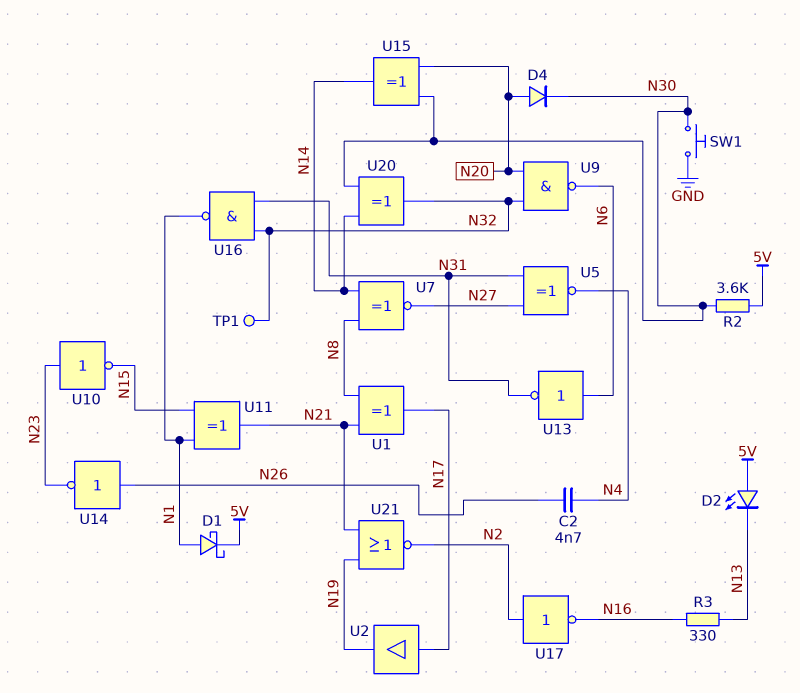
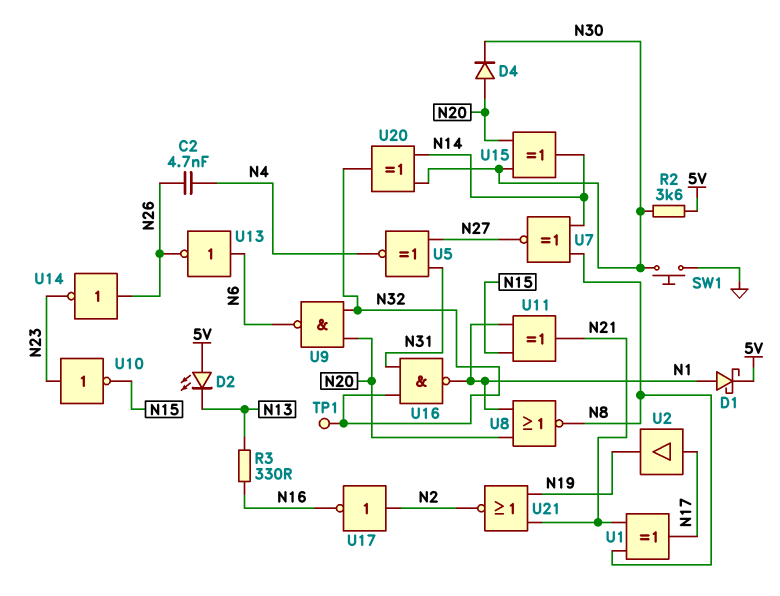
U8: none -> NOR (in N1, in N20, out N8)
U13: NOT (in N6, out N31) -> NOT (in N6, out N26)

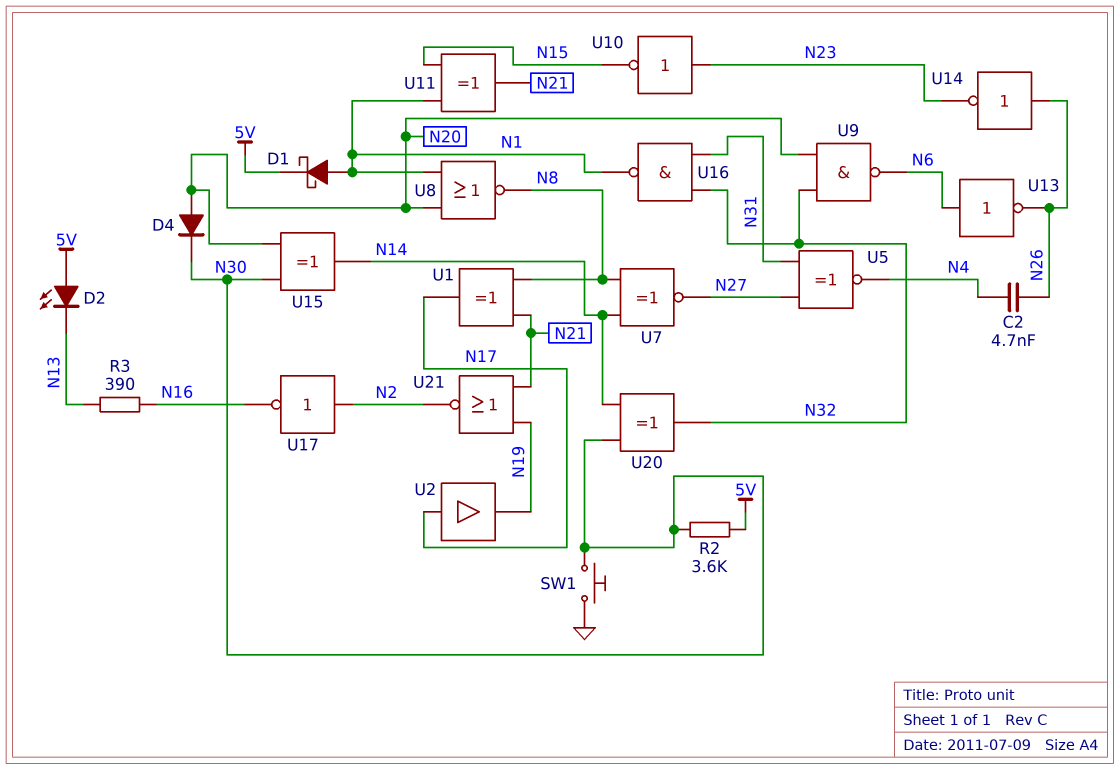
R3: 330 (N13, N16) -> 390 (N13, N16)
TP1: test point (N32) -> none

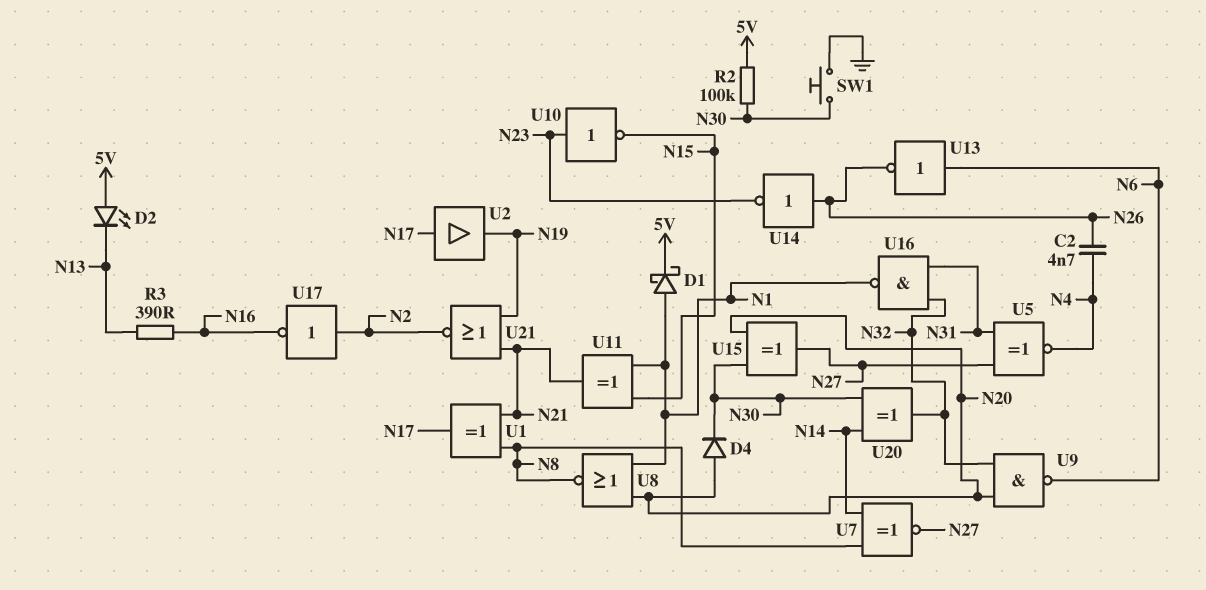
R2: 3.6k (5V, N30) -> 100k (5V, N30)
U15: XOR (in N20, in N30, out N14) -> XOR (in N20, in N30, out N27)

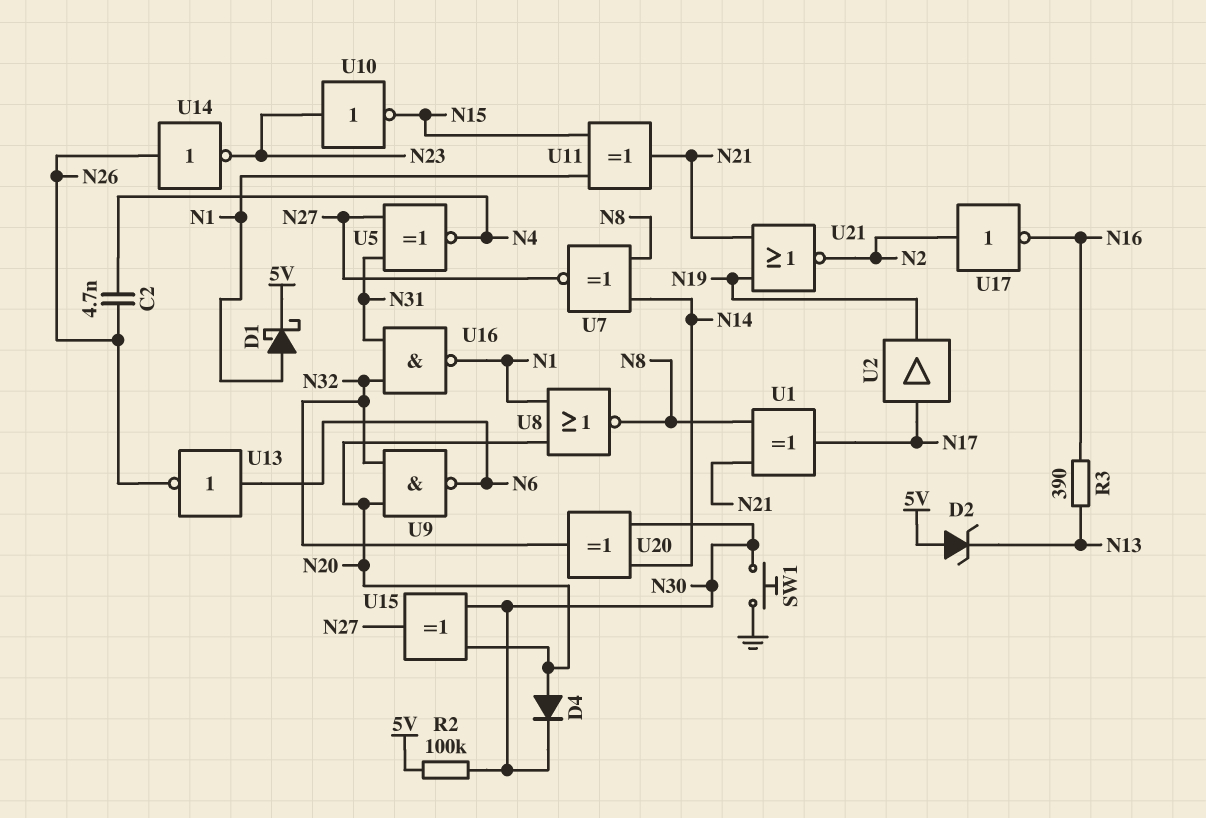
D2: LED (A 5V, K N13) -> zener (A 5V, K N13)

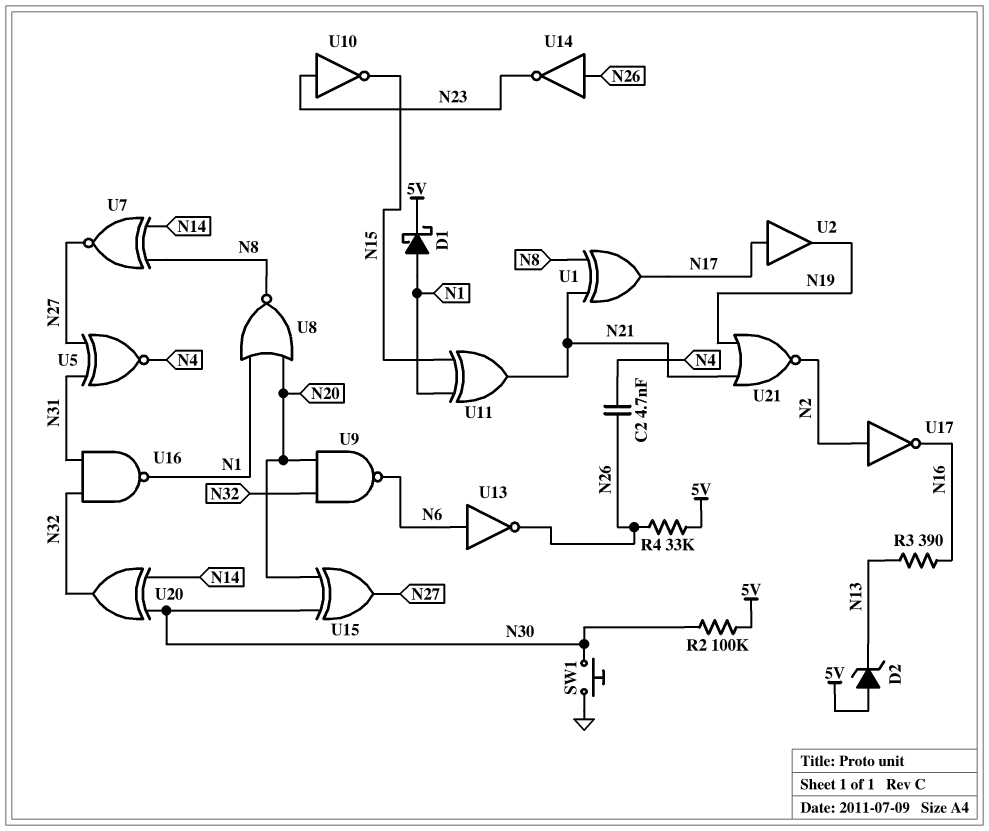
D4: diode (A N20, K N30) -> none
R4: none -> 33k (5V, N26)

